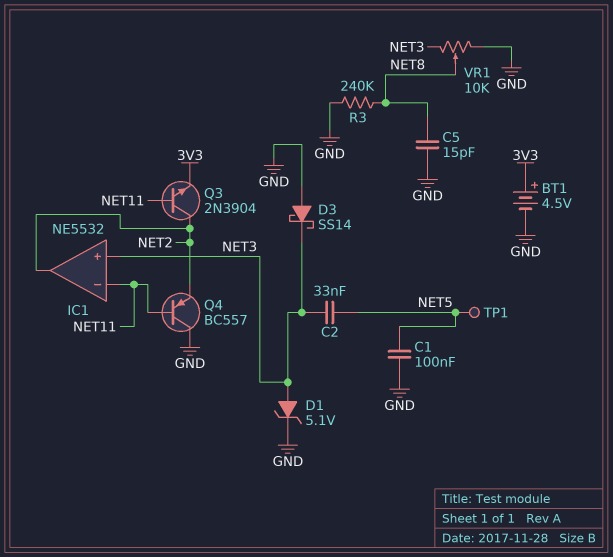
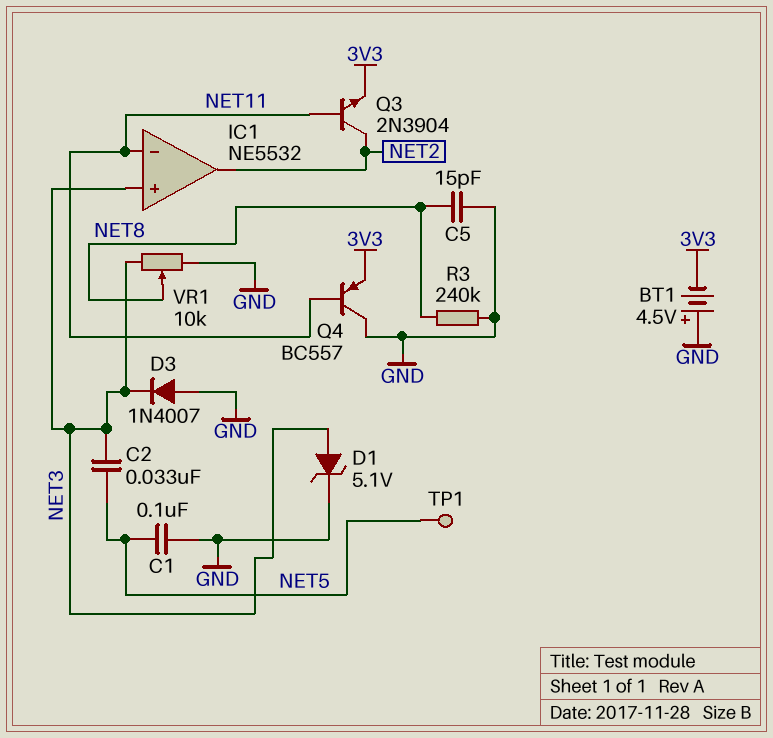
BT1: 4.5V (plus 3V3, minus GND) -> 4.5V (plus GND, minus 3V3)
D3: schottky SS14 (A GND, K NET3) -> diode 1N4007 (A GND, K NET3)
Q4: PNP BC557 (B NET11, C GND, E NET2) -> PNP BC557 (B NET11, C GND, E 3V3)

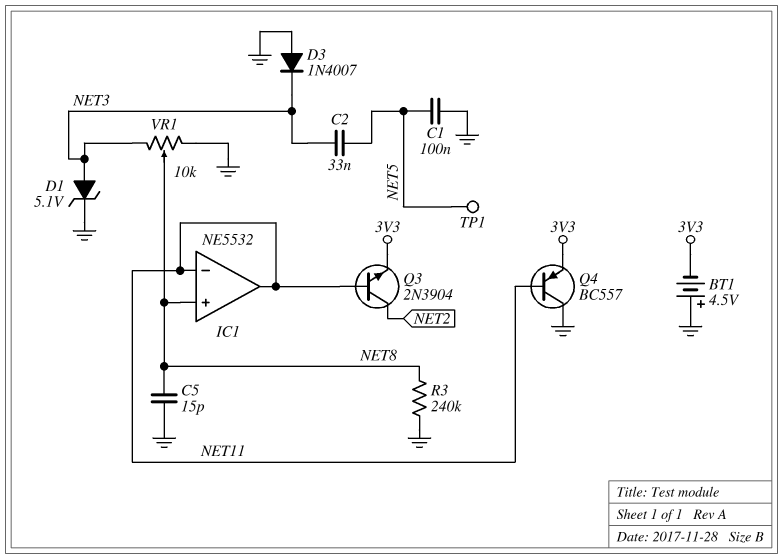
IC1 pin in+: NET3 -> NET8
IC1 pin out: NET2 -> NET11

